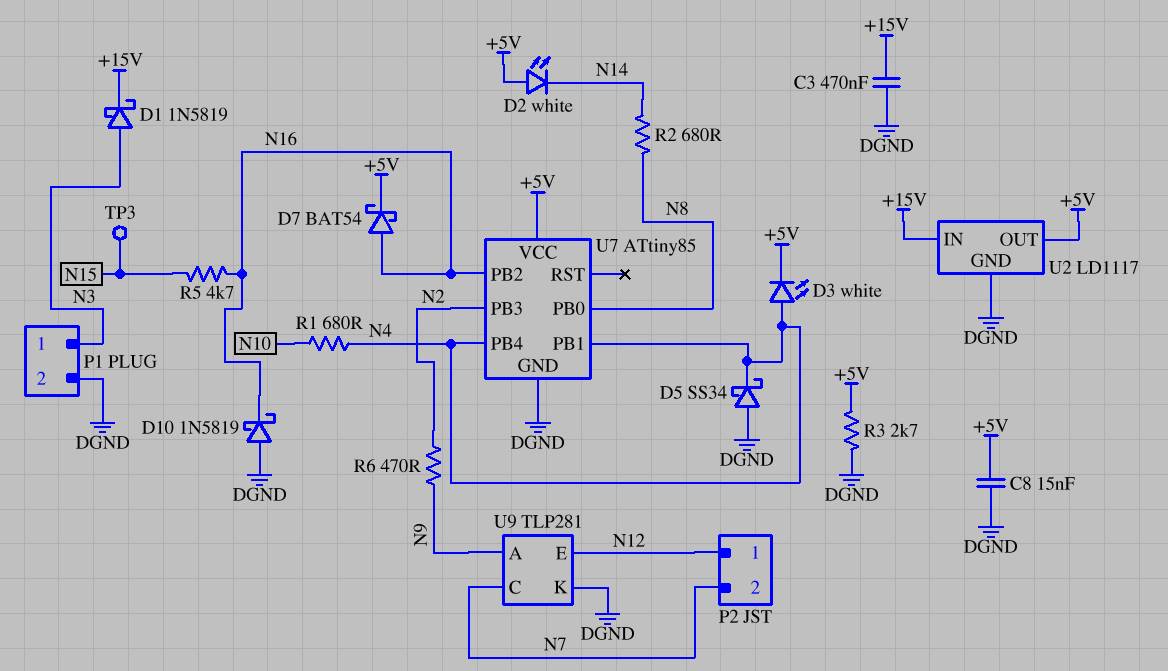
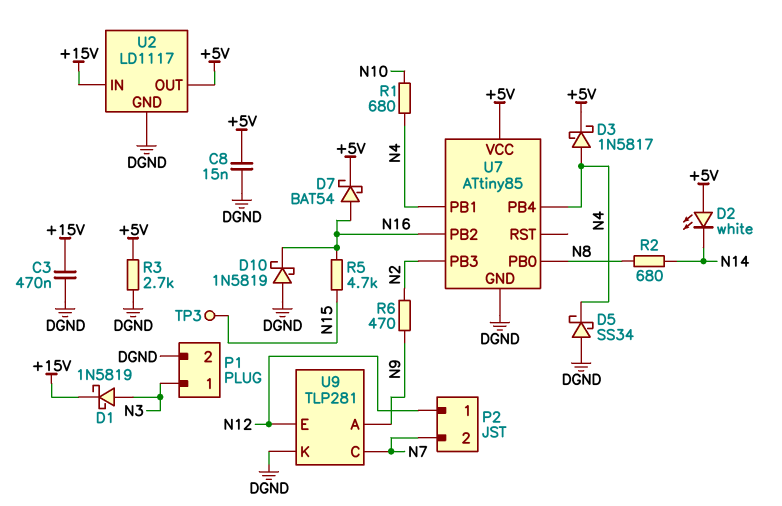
D3: LED white (A N4, K +5V) -> schottky 1N5817 (A N4, K +5V)

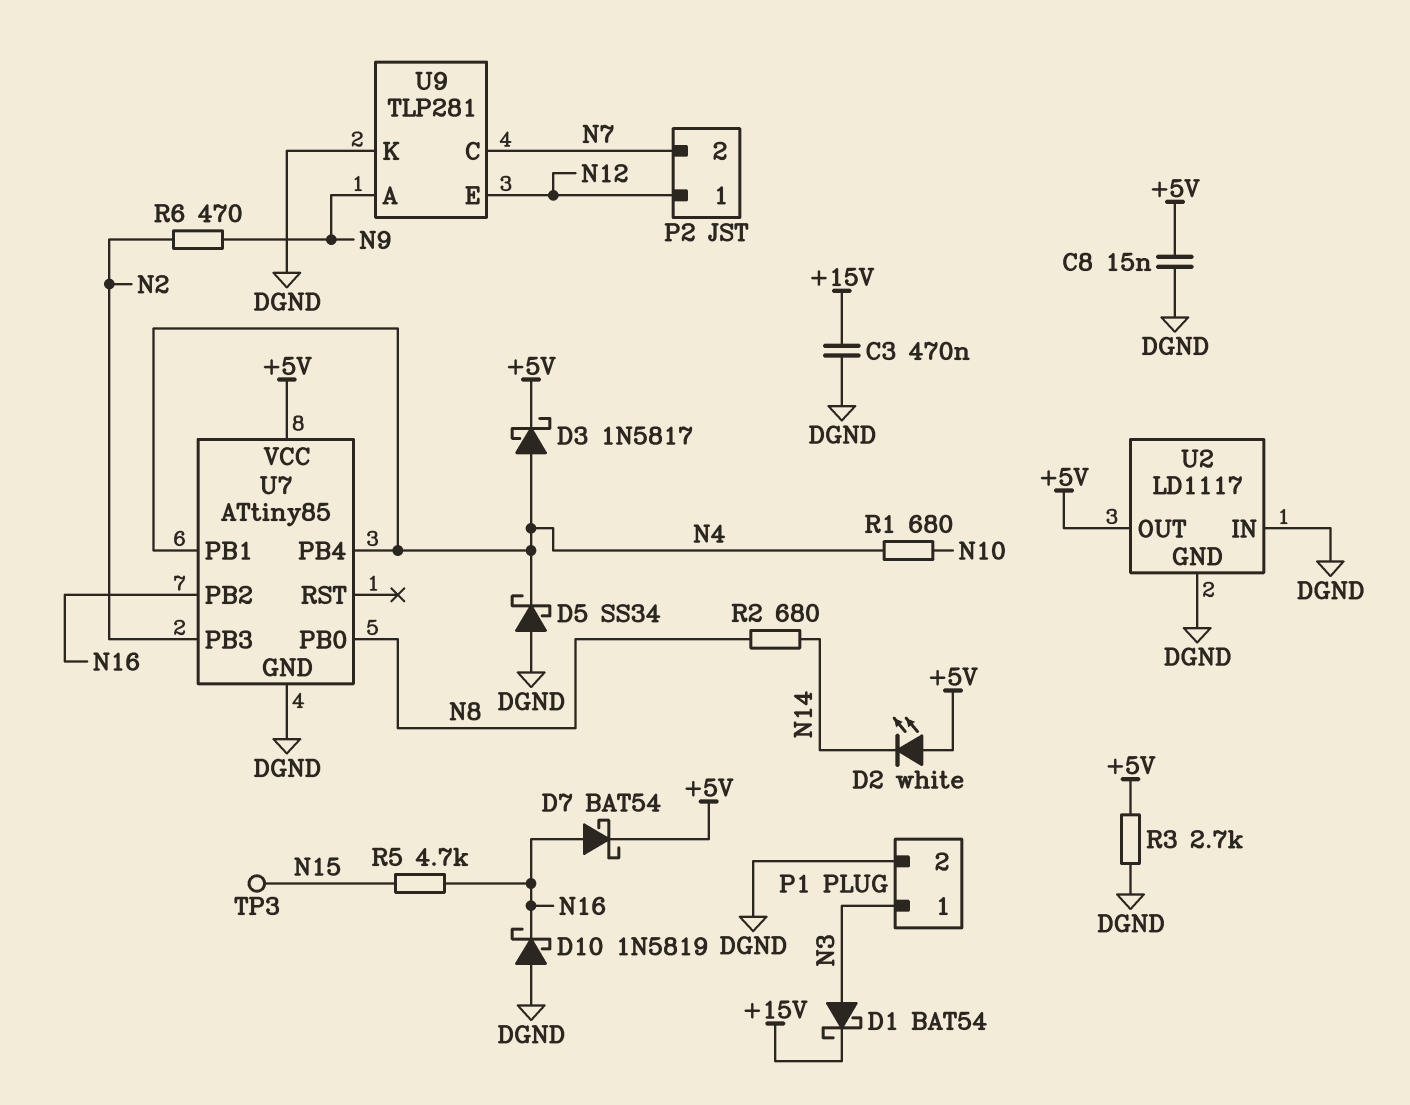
D1: schottky 1N5819 (A N3, K +15V) -> schottky BAT54 (A N3, K +15V)
U2 pin IN: +15V -> DGND

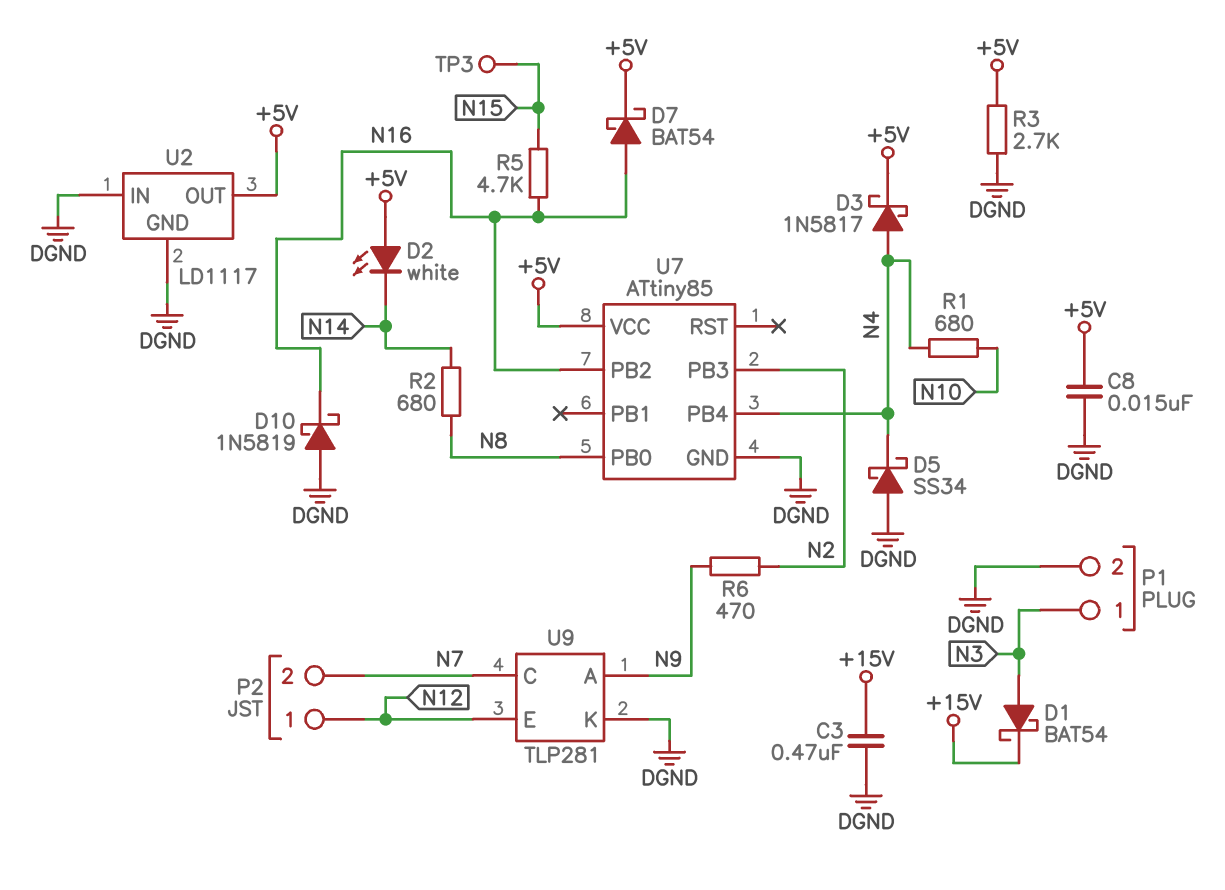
U7 pin PB1: N4 -> none

